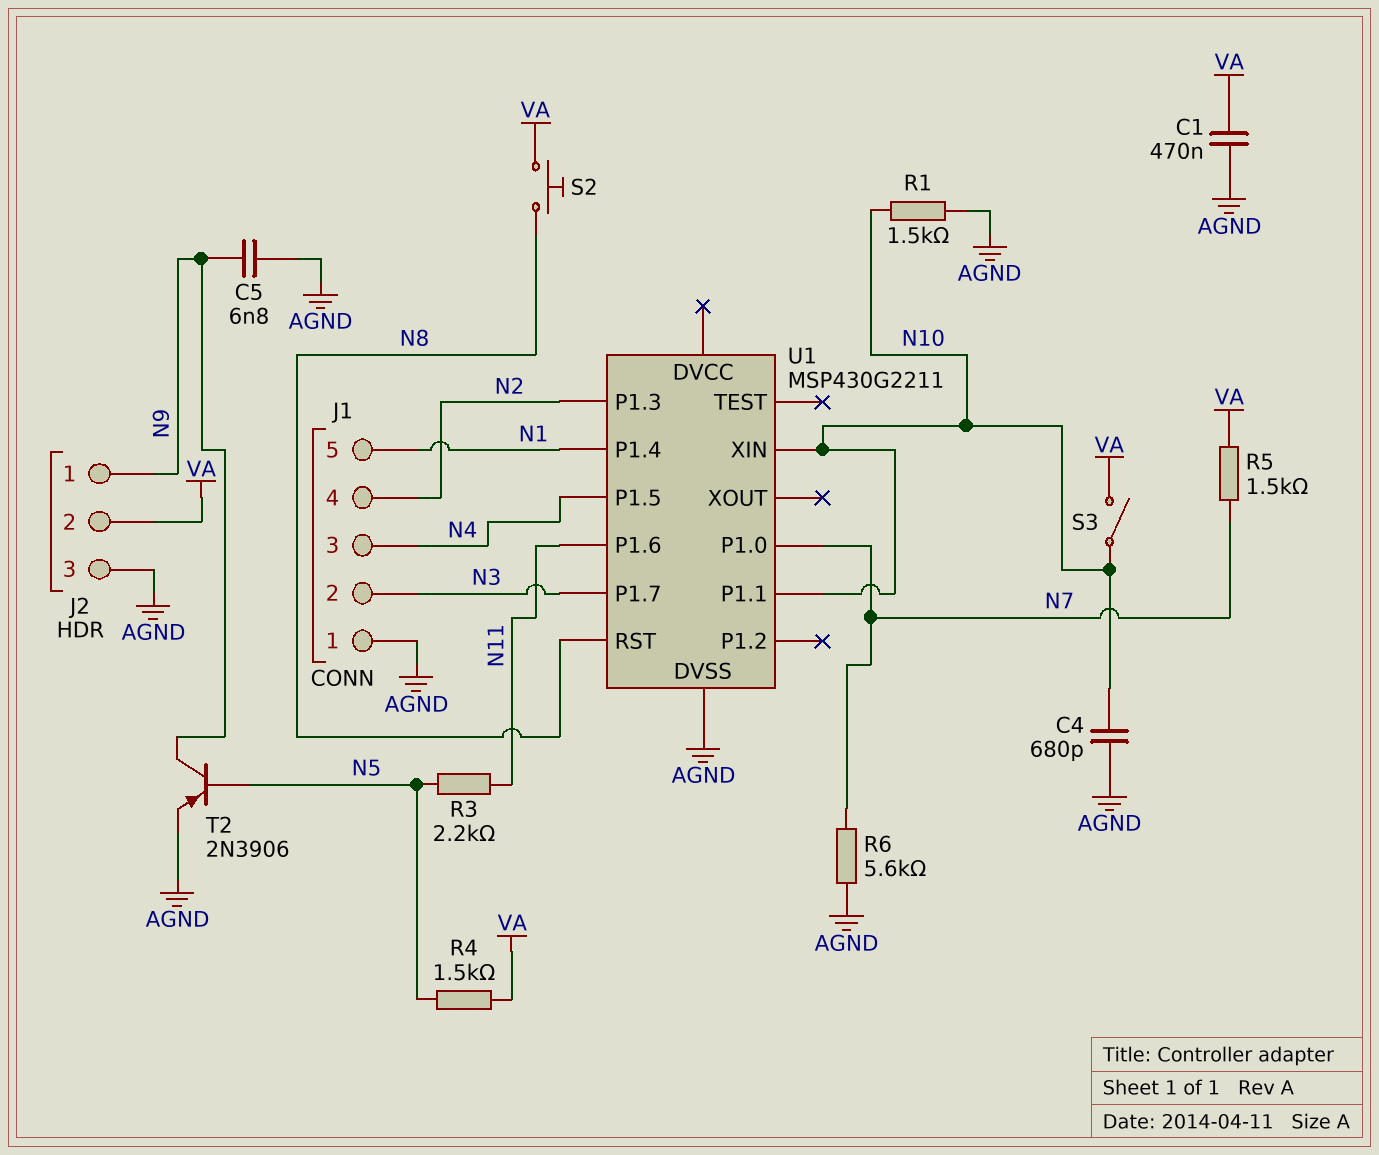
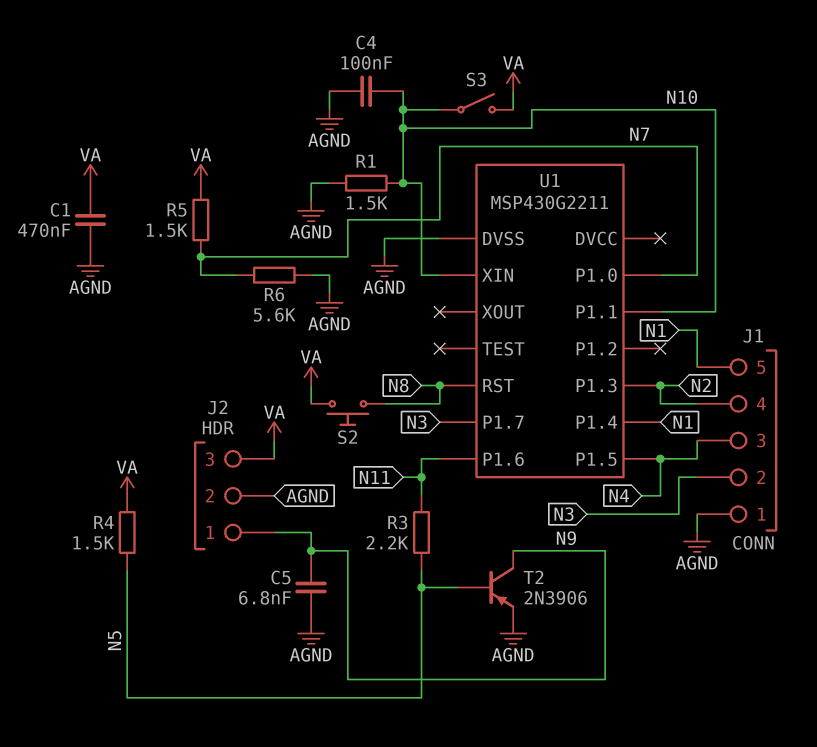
C4: 680pF (AGND, N10) -> 100nF (AGND, N10)
J2 pin 2: VA -> AGND
J2 pin 3: AGND -> VA

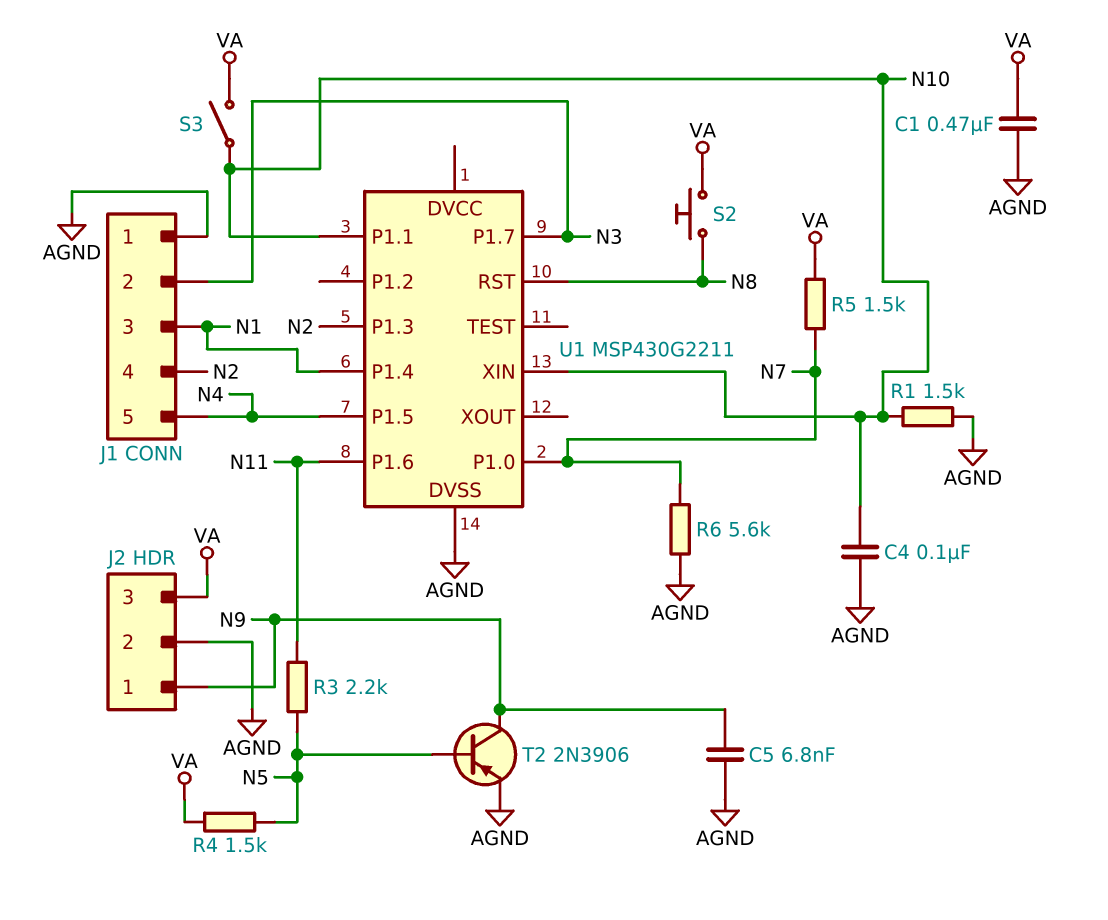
J1 pin 3: N4 -> N1
J1 pin 5: N1 -> N4

